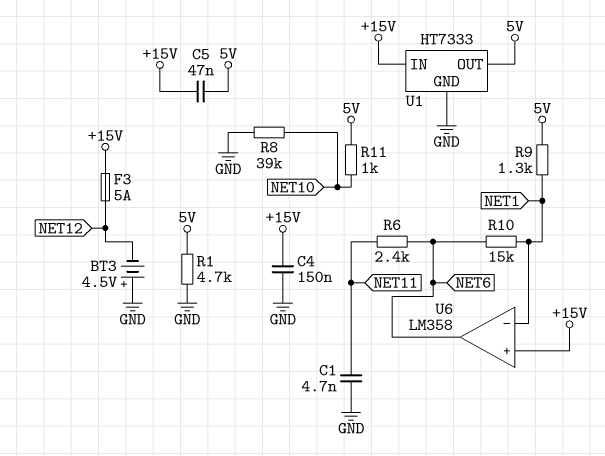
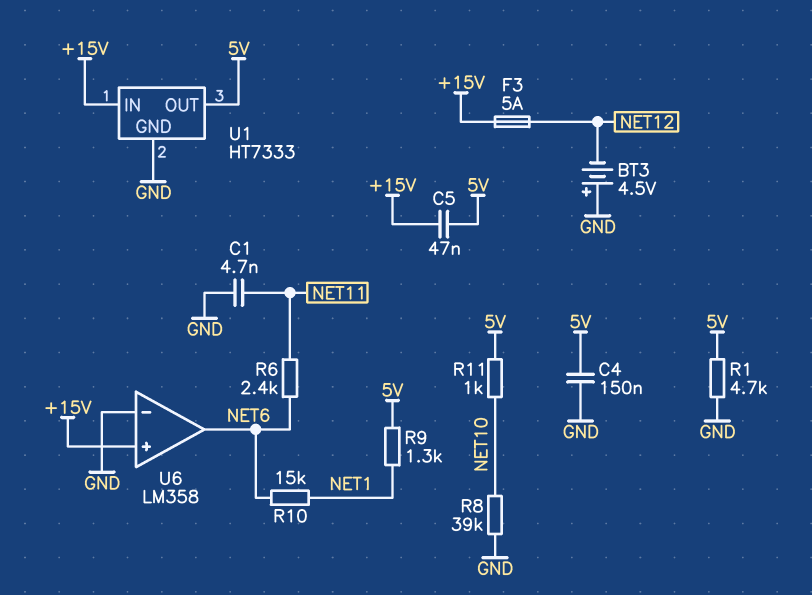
C4: 150nF (+15V, GND) -> 150nF (5V, GND)
U6 pin in-: NET1 -> GND

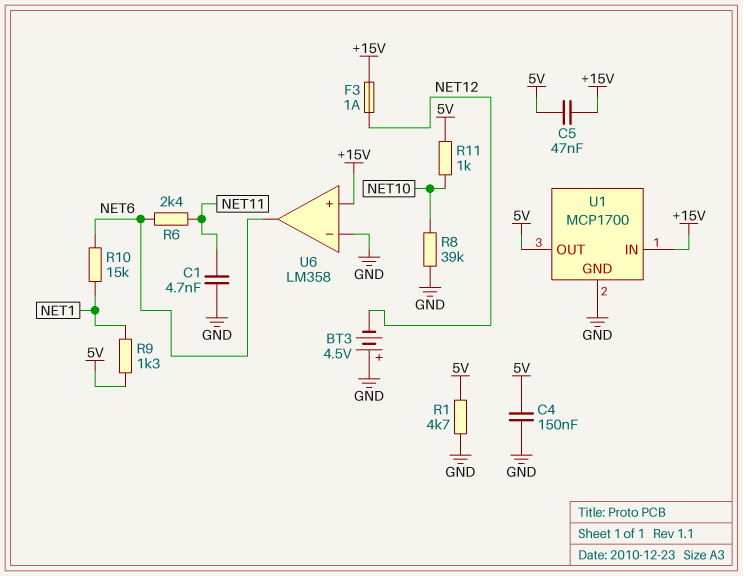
F3: 5A (+15V, NET12) -> 1A (+15V, NET12)
U1: HT7333 -> MCP1700

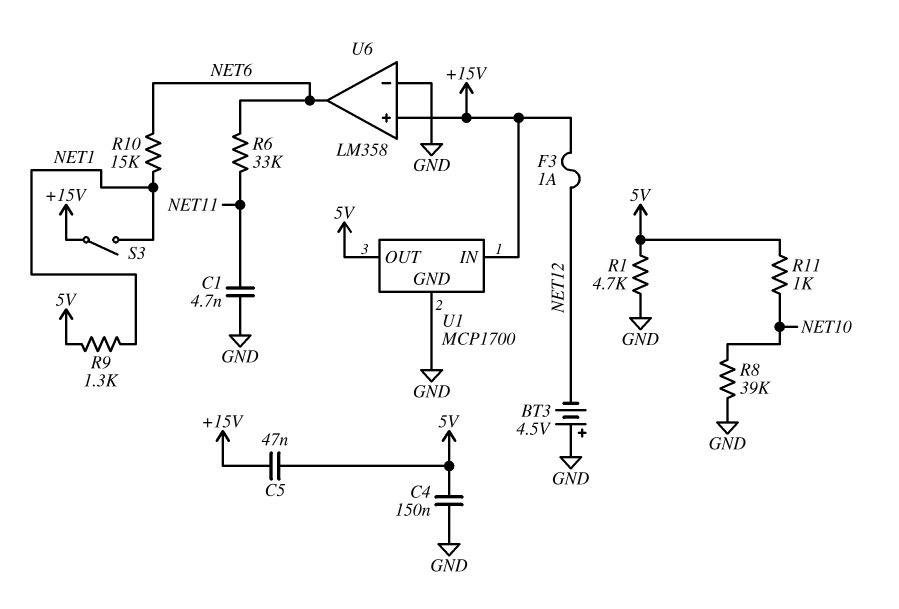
R6: 2.4k (NET6, NET11) -> 33k (NET6, NET11)
S3: none -> switch (+15V, NET1)

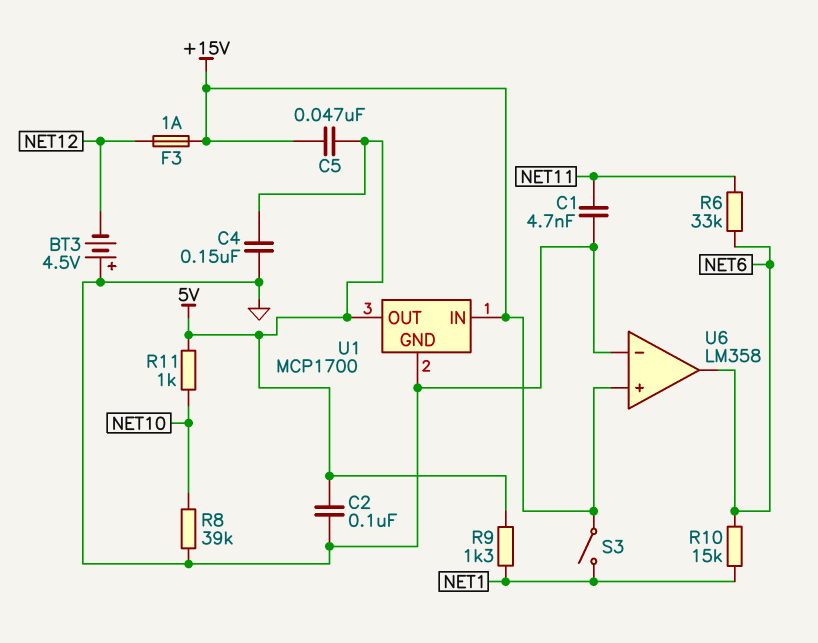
C2: none -> 100nF (5V, GND)
R1: 4.7k (5V, GND) -> none

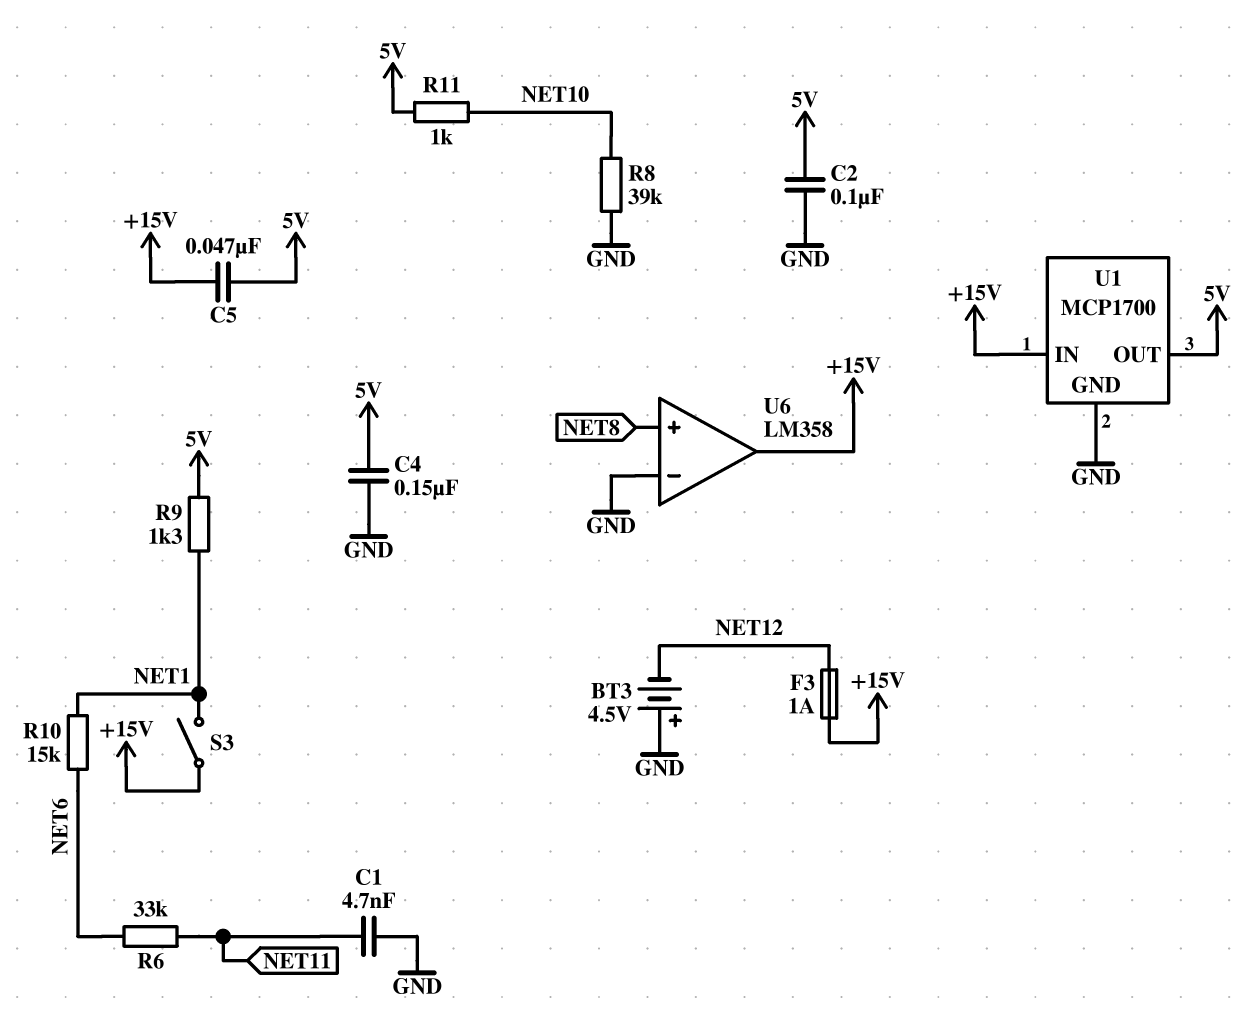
U6 pin in+: +15V -> NET8
U6 pin out: NET6 -> +15V

